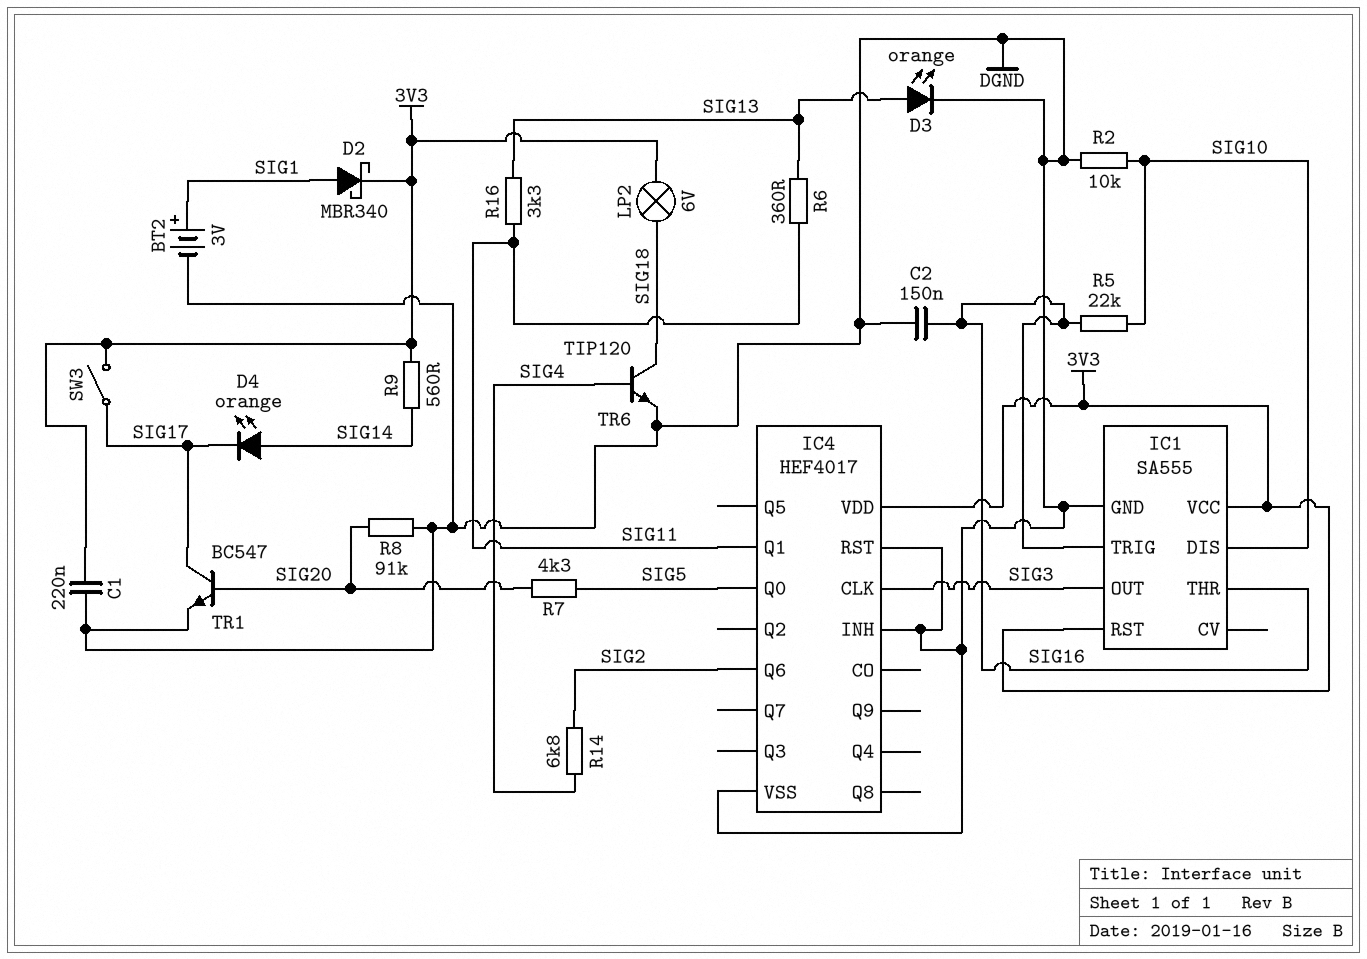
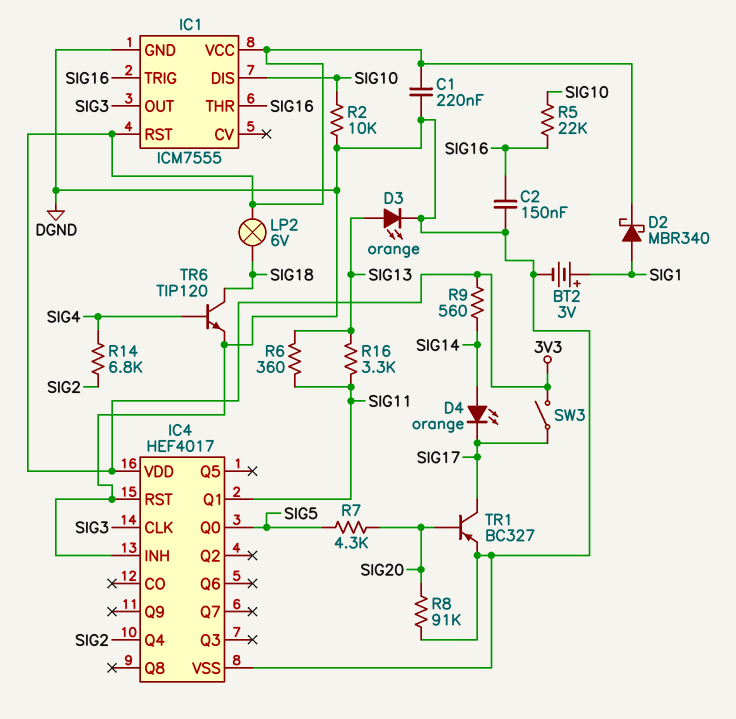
IC1: SA555 -> ICM7555
IC4 pin Q4: none -> SIG2
IC4 pin Q6: SIG2 -> none
TR1: NPN BC547 (B SIG20, C SIG17, E DGND) -> PNP BC327 (B SIG20, C SIG17, E DGND)

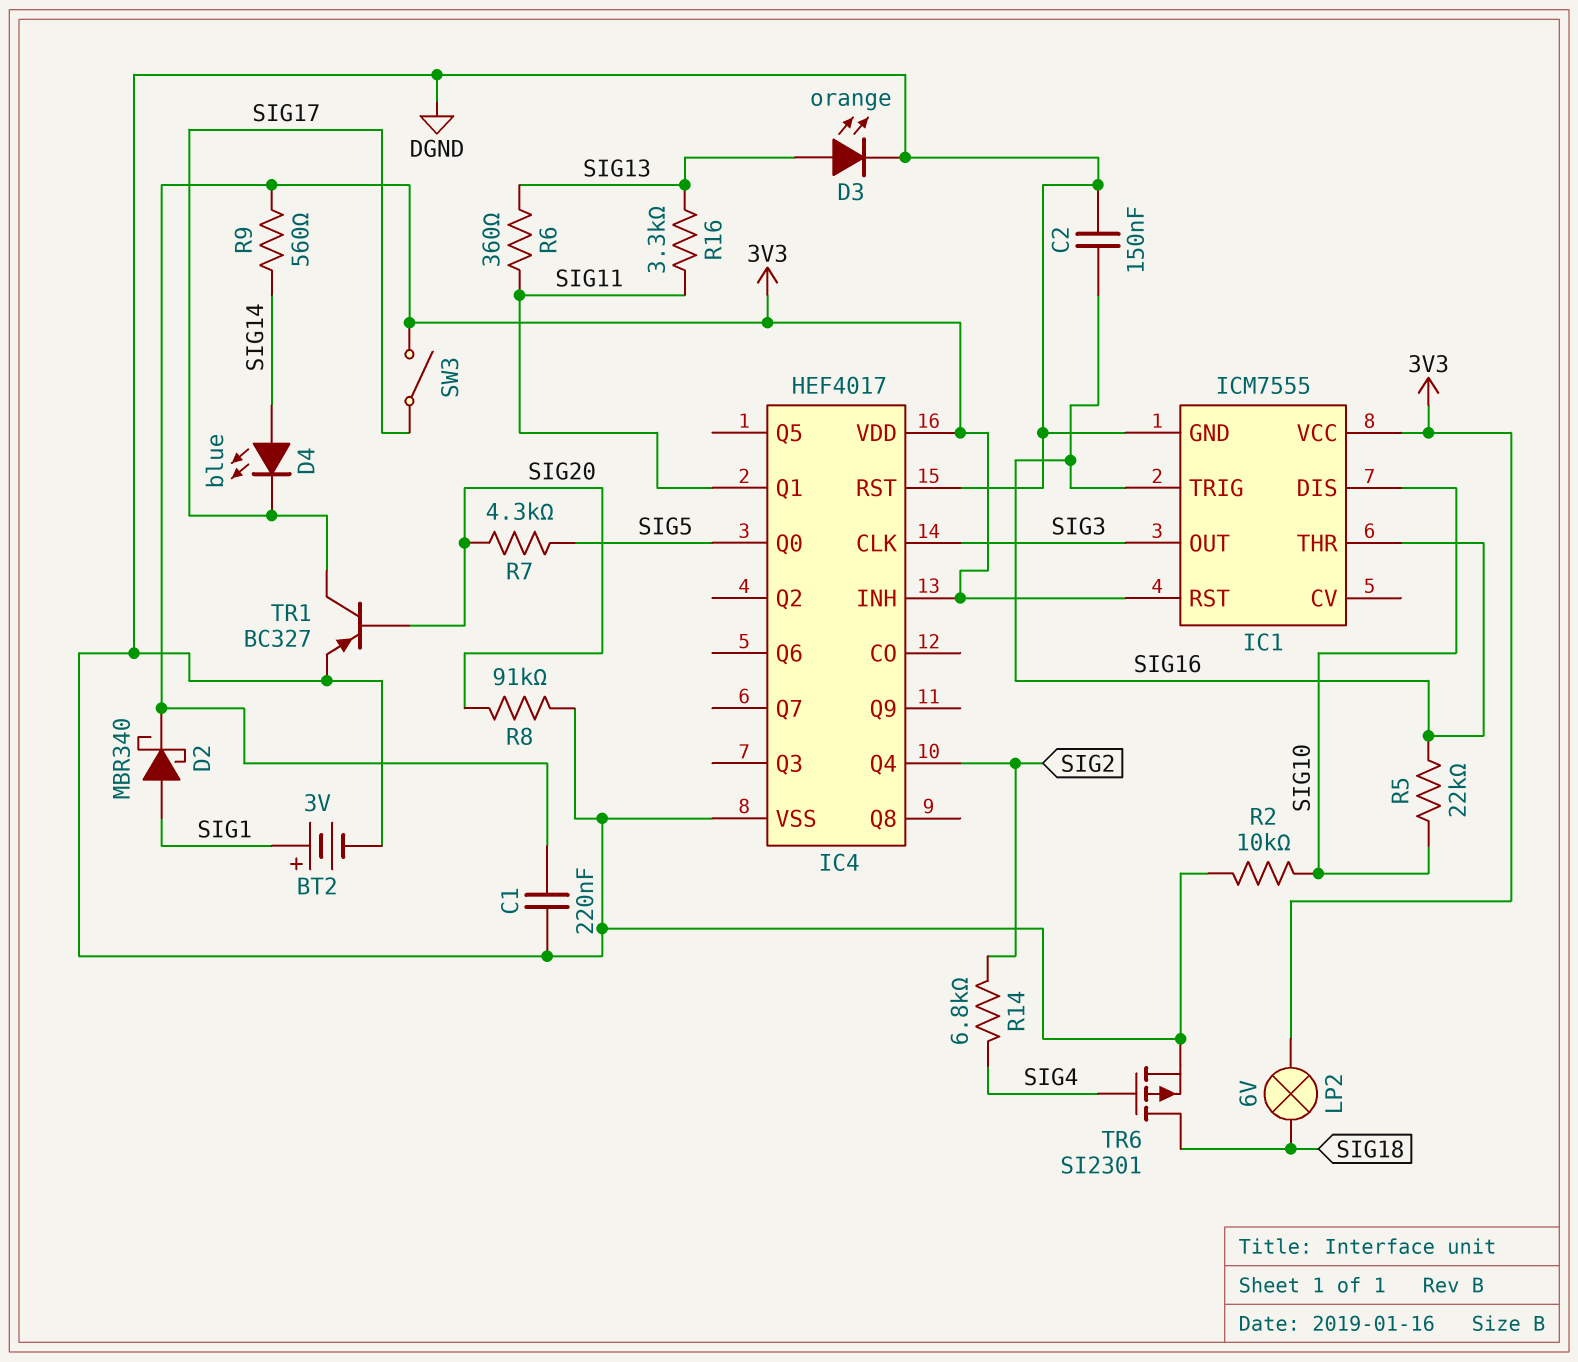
D4: LED orange (A SIG14, K SIG17) -> LED blue (A SIG14, K SIG17)
IC4 pin INH: DGND -> 3V3
TR6: NPN TIP120 (B SIG4, C SIG18, E DGND) -> PMOS SI2301 (G SIG4, D SIG18, S DGND)

